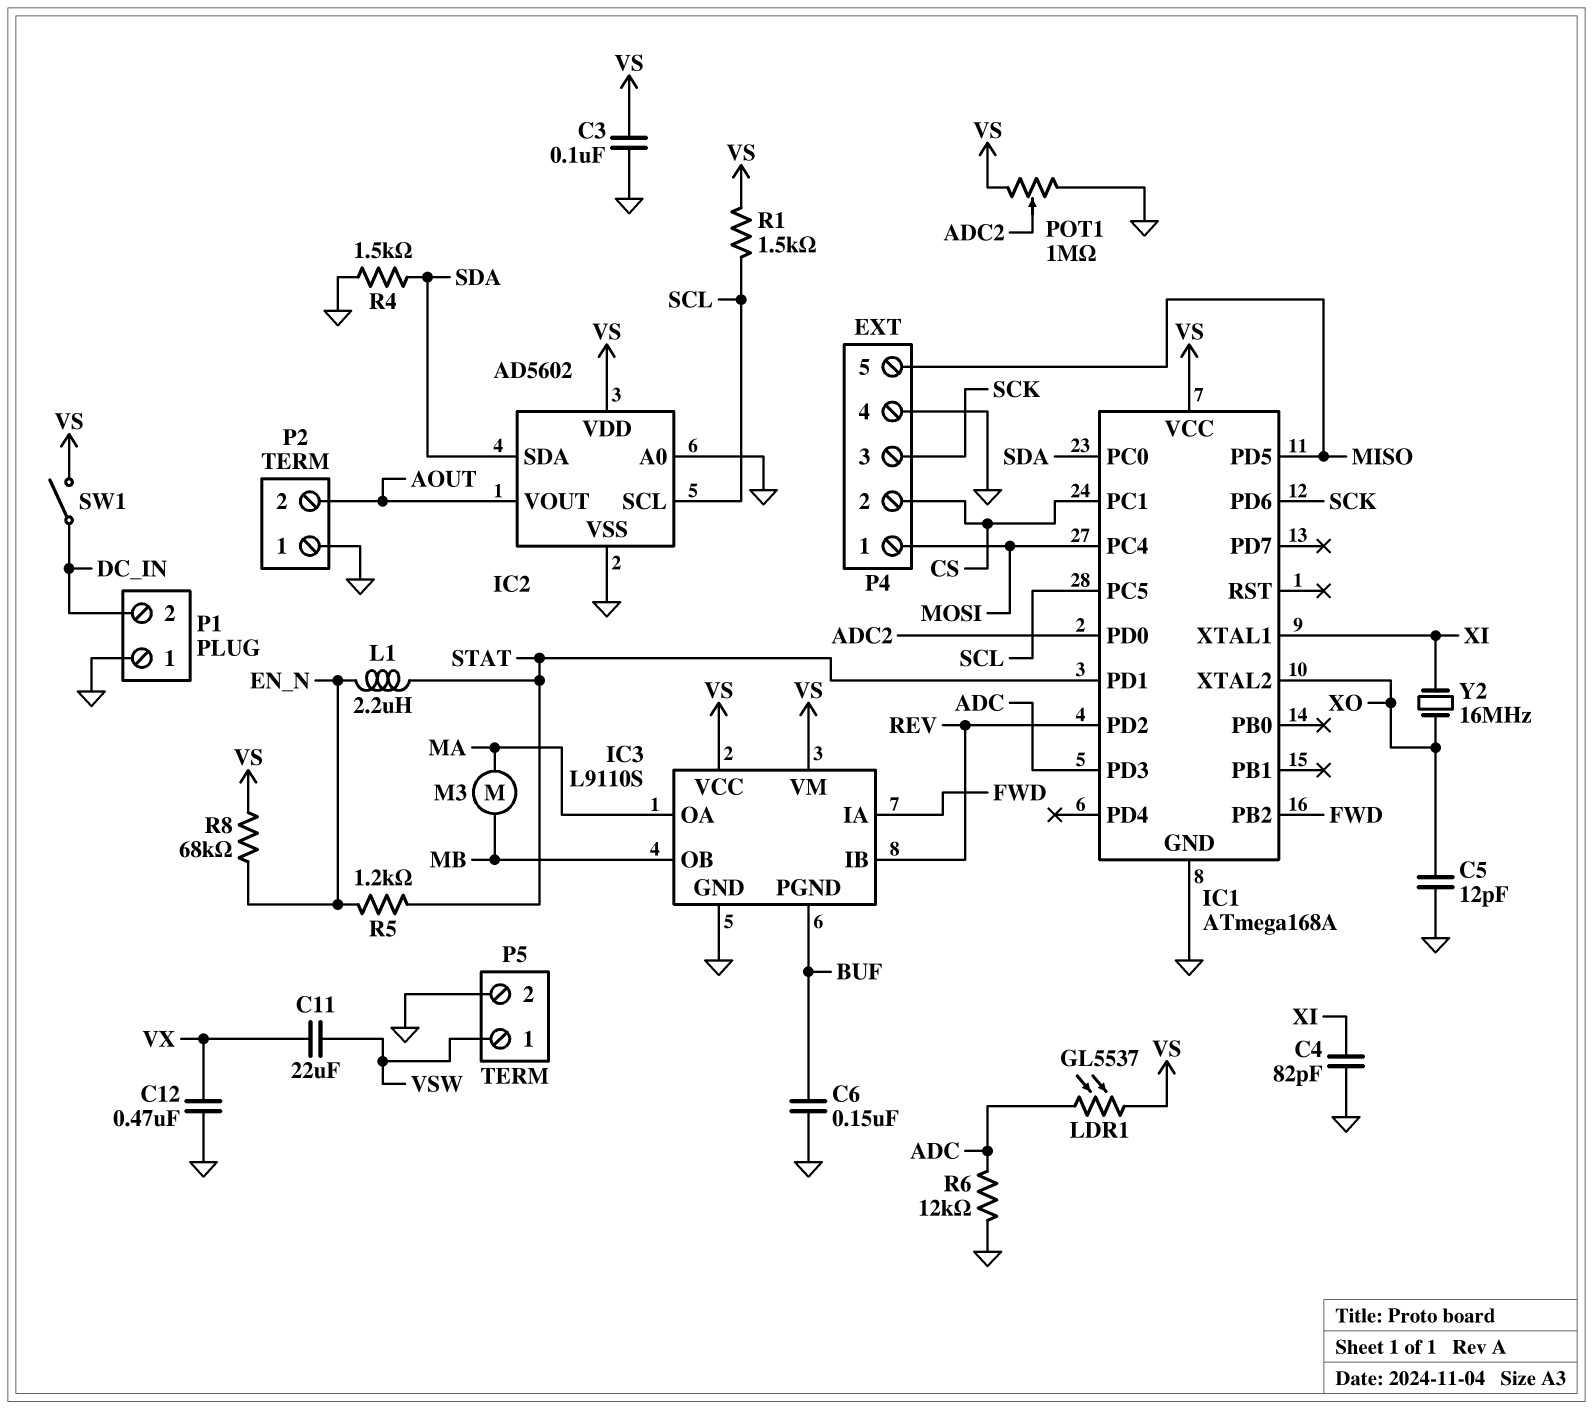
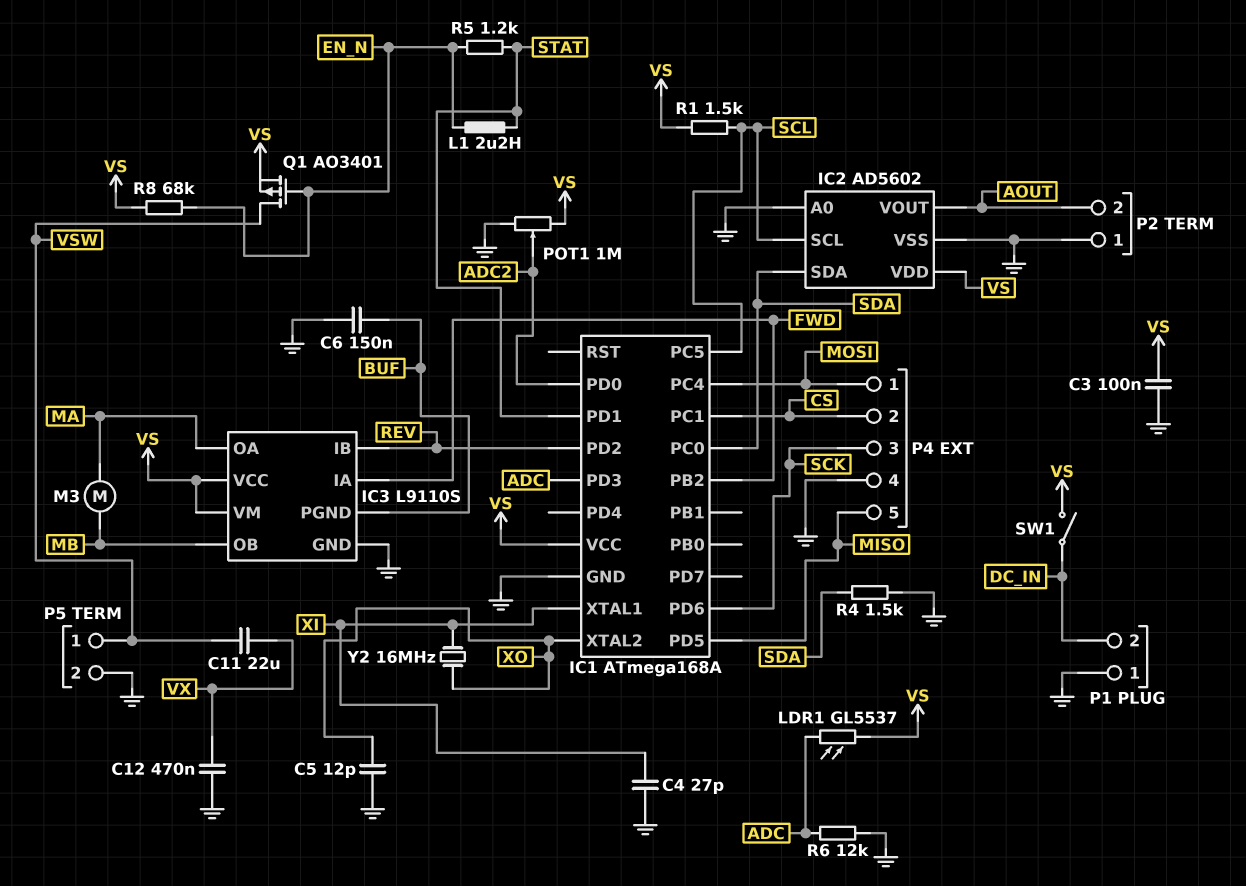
C4: 82pF (GND, XI) -> 27pF (GND, XI)
Q1: none -> PMOS AO3401 (G EN_N, D VSW, S VS)

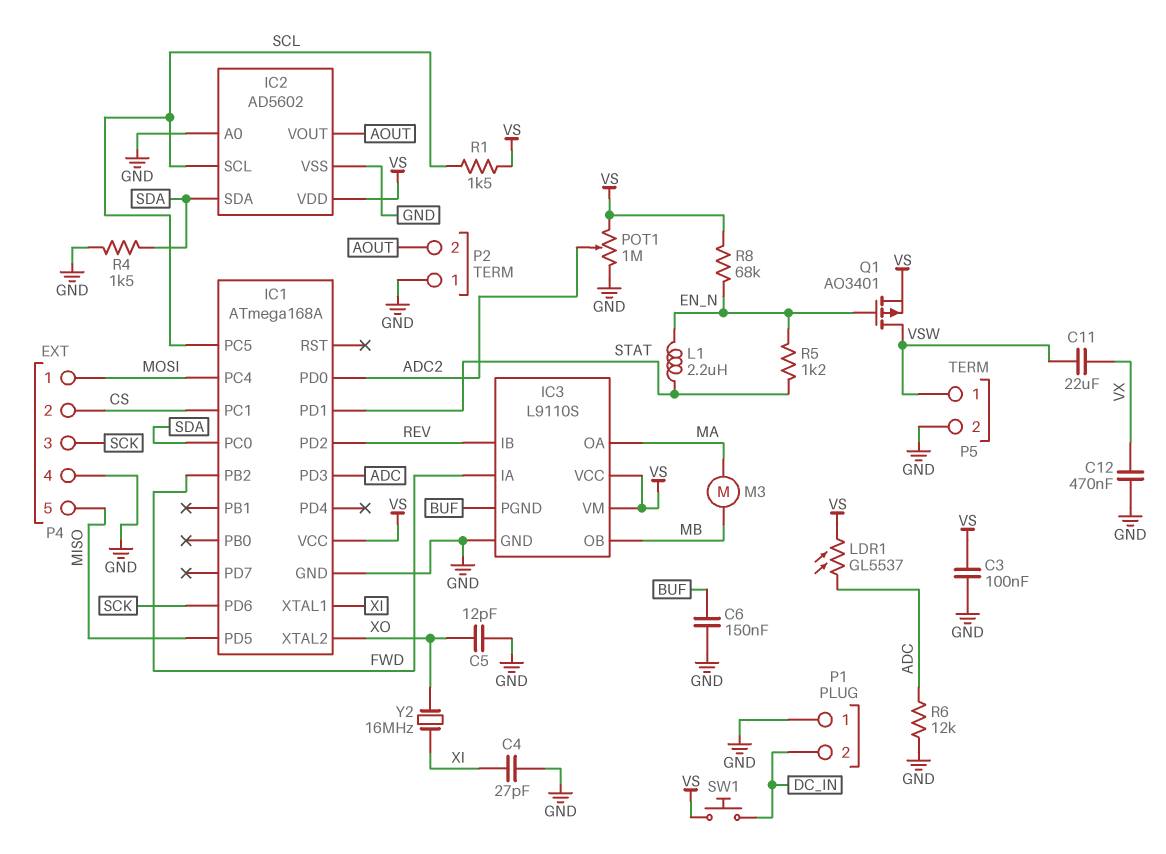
SW1: switch (DC_IN, VS) -> button (DC_IN, VS)

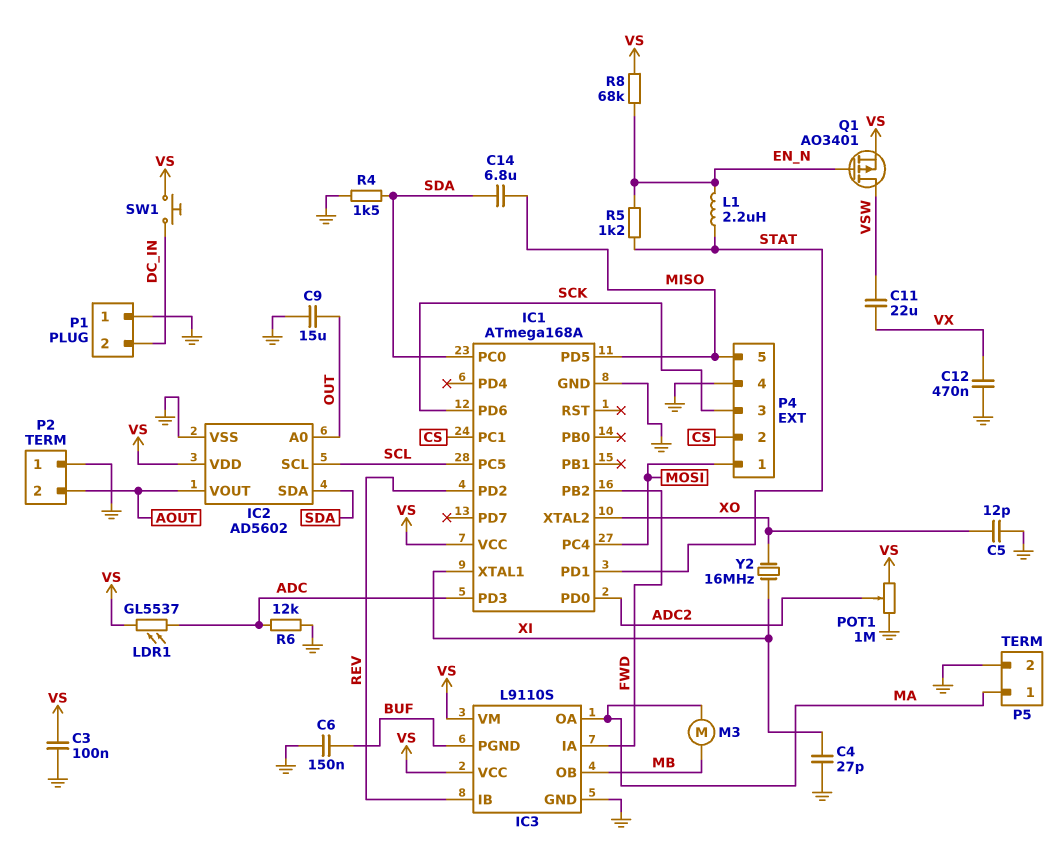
C9: none -> 15uF (GND, OUT)
C14: none -> 6.8uF (MISO, SDA)
IC2 pin A0: GND -> OUT
P5 pin 1: VSW -> MA
R1: 1.5k (SCL, VS) -> none

